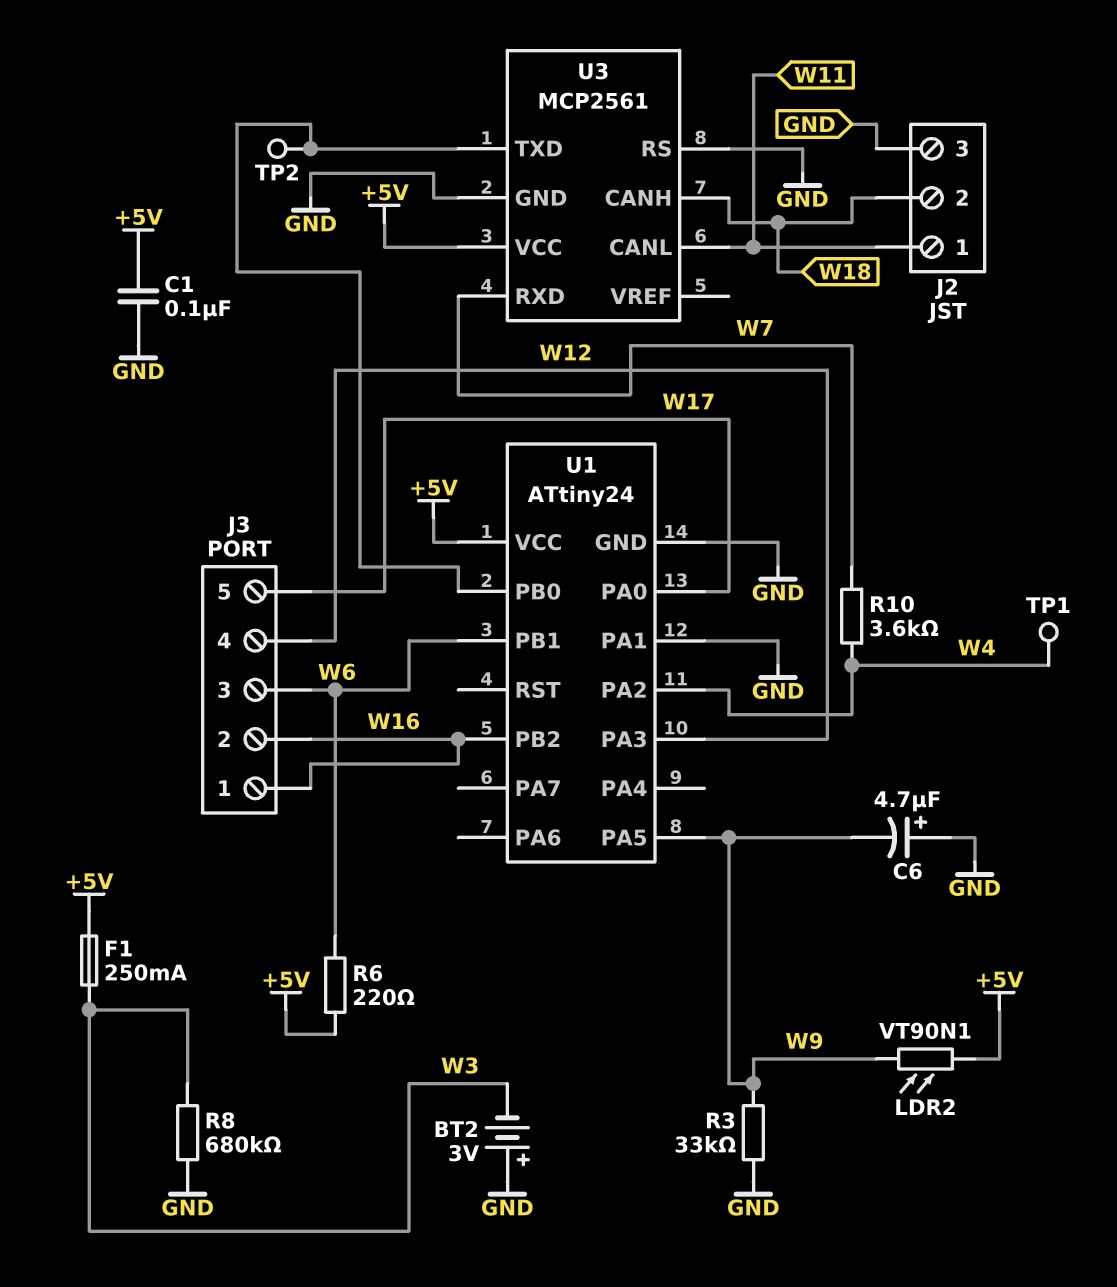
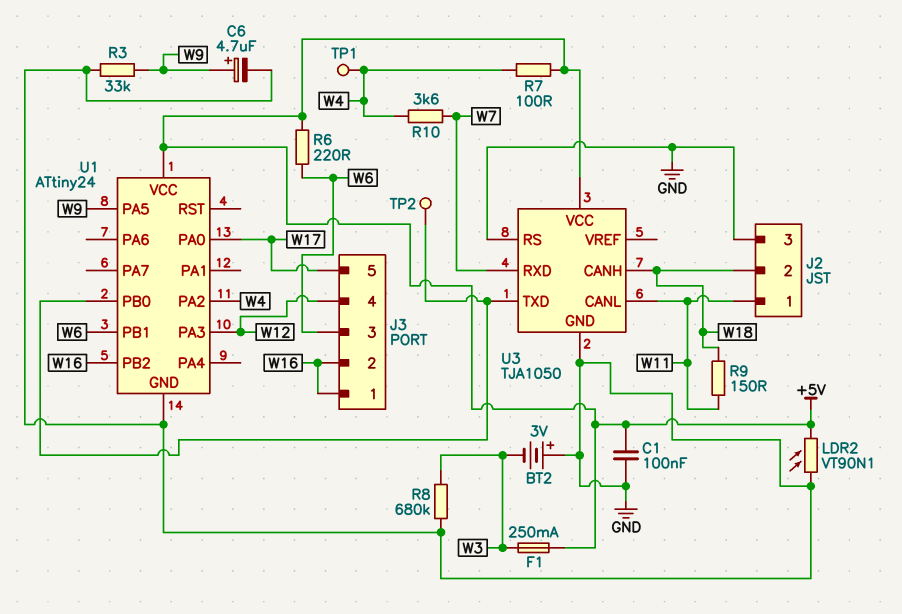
C6: 4.7uF (plus GND, minus W9) -> 4.7uF (plus W9, minus GND)
LDR2: VT90N1 (+5V, W9) -> VT90N1 (+5V, GND)
R7: none -> 100 (+5V, W4)
R9: none -> 150 (W11, W18)
U1 pin PA1: GND -> none
U3: MCP2561 -> TJA1050

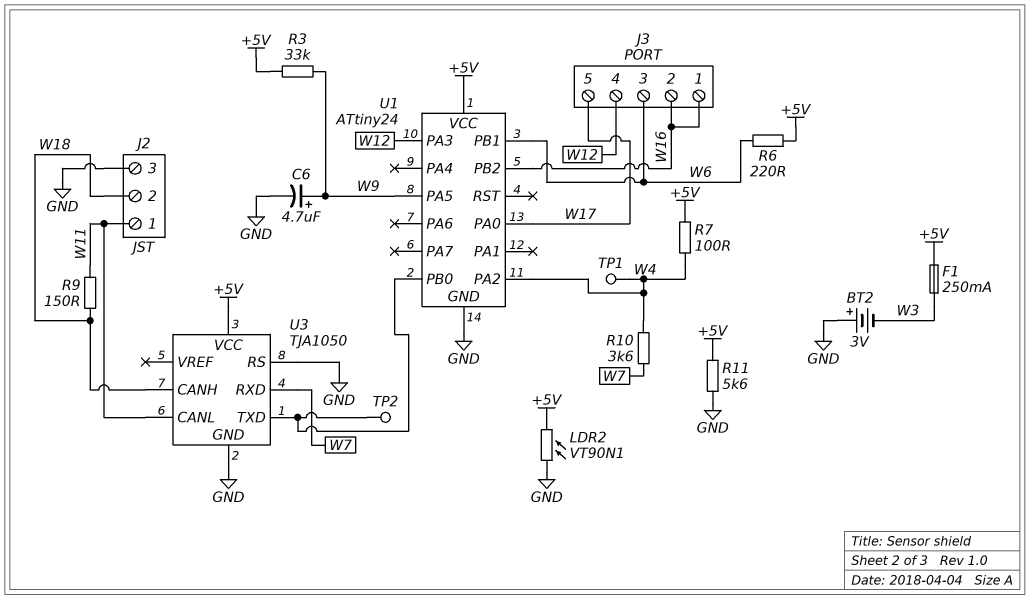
C1: 100nF (+5V, GND) -> none
R3: 33k (GND, W9) -> 33k (+5V, W9)
R8: 680k (GND, W3) -> none
R11: none -> 5.6k (+5V, GND)

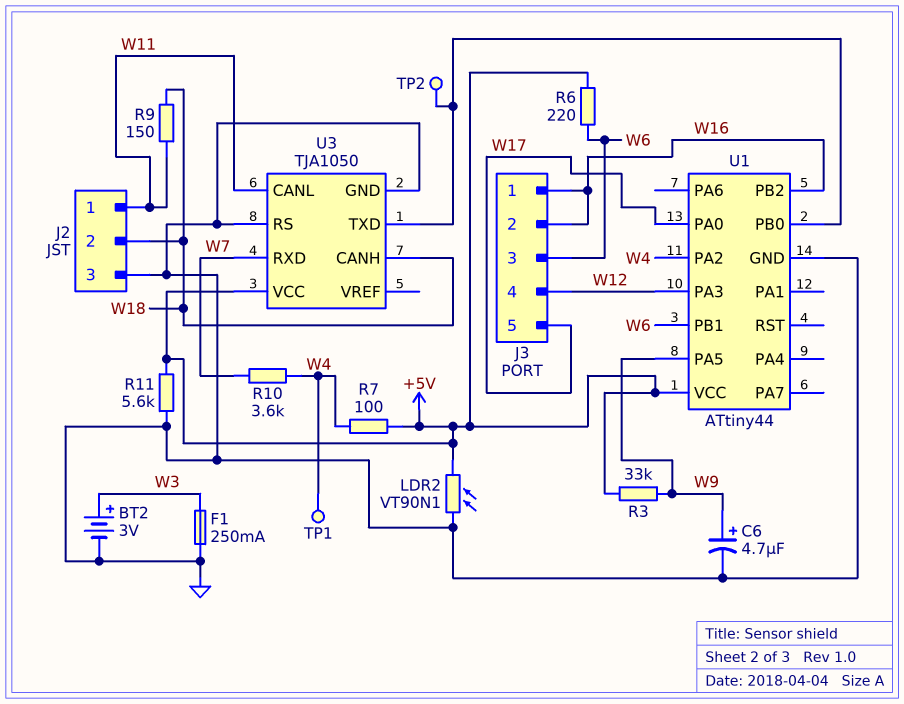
BT2: 3V (plus GND, minus W3) -> 3V (plus W3, minus GND)
F1: 250mA (+5V, W3) -> 250mA (GND, W3)
U1: ATtiny24 -> ATtiny44

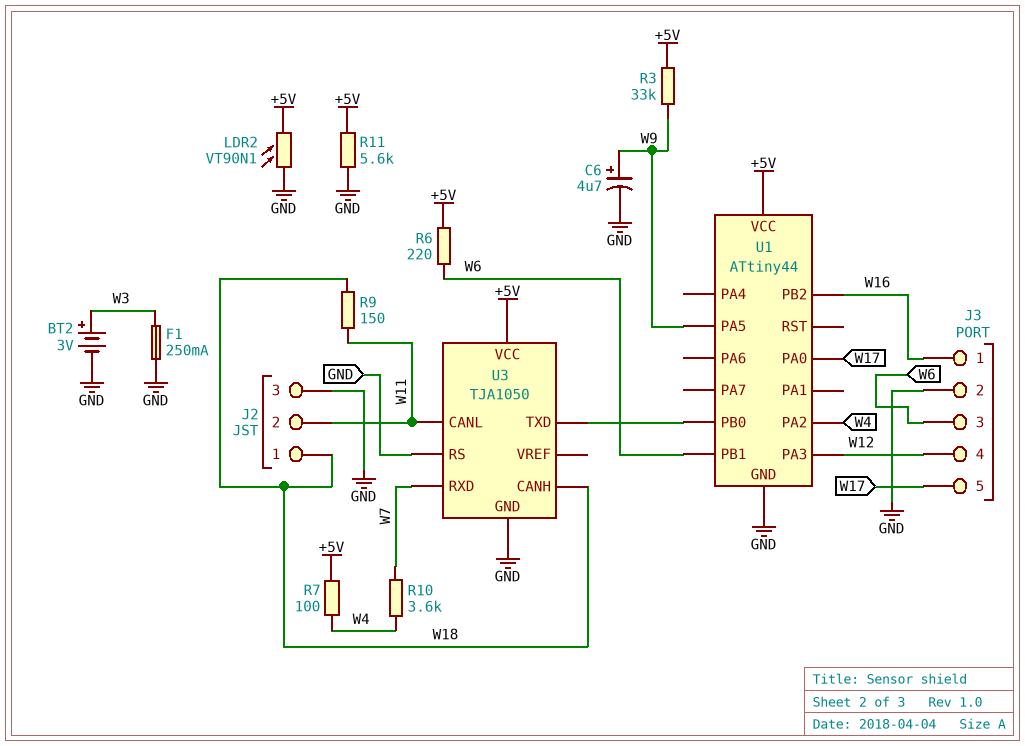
J2 pin 1: W11 -> W18
J2 pin 2: W18 -> W11
J3 pin 2: W16 -> GND
TP1: test point (W4) -> none
TP2: test point (U1/PB0) -> none

